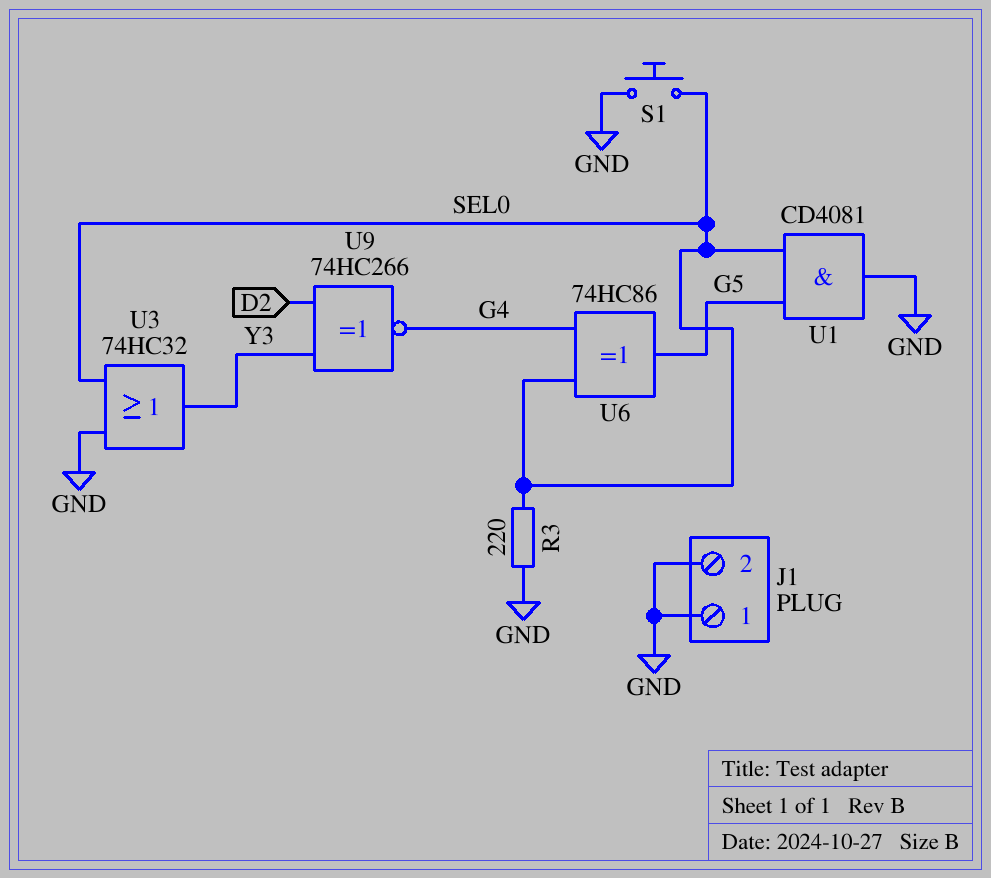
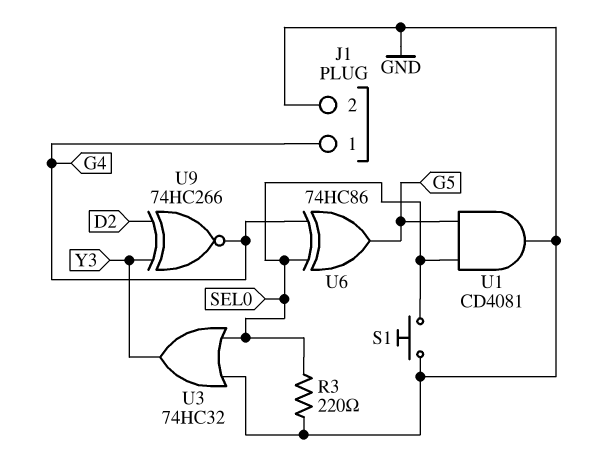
J1 pin 1: GND -> G4

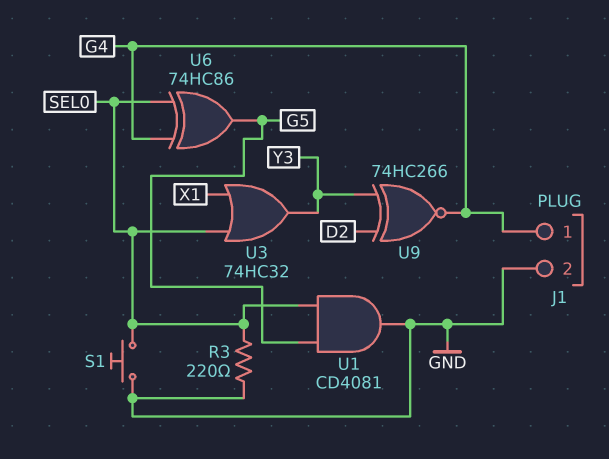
U3: OR 74HC32 (in GND, in SEL0, out Y3) -> OR 74HC32 (in SEL0, in X1, out Y3)

